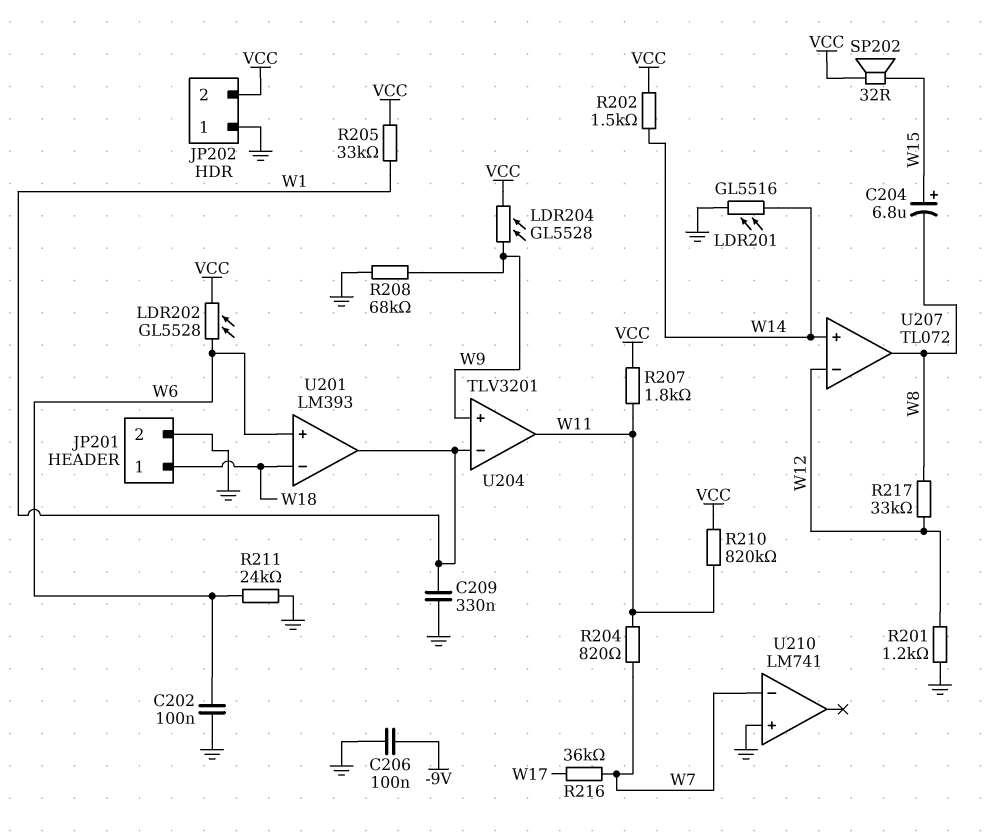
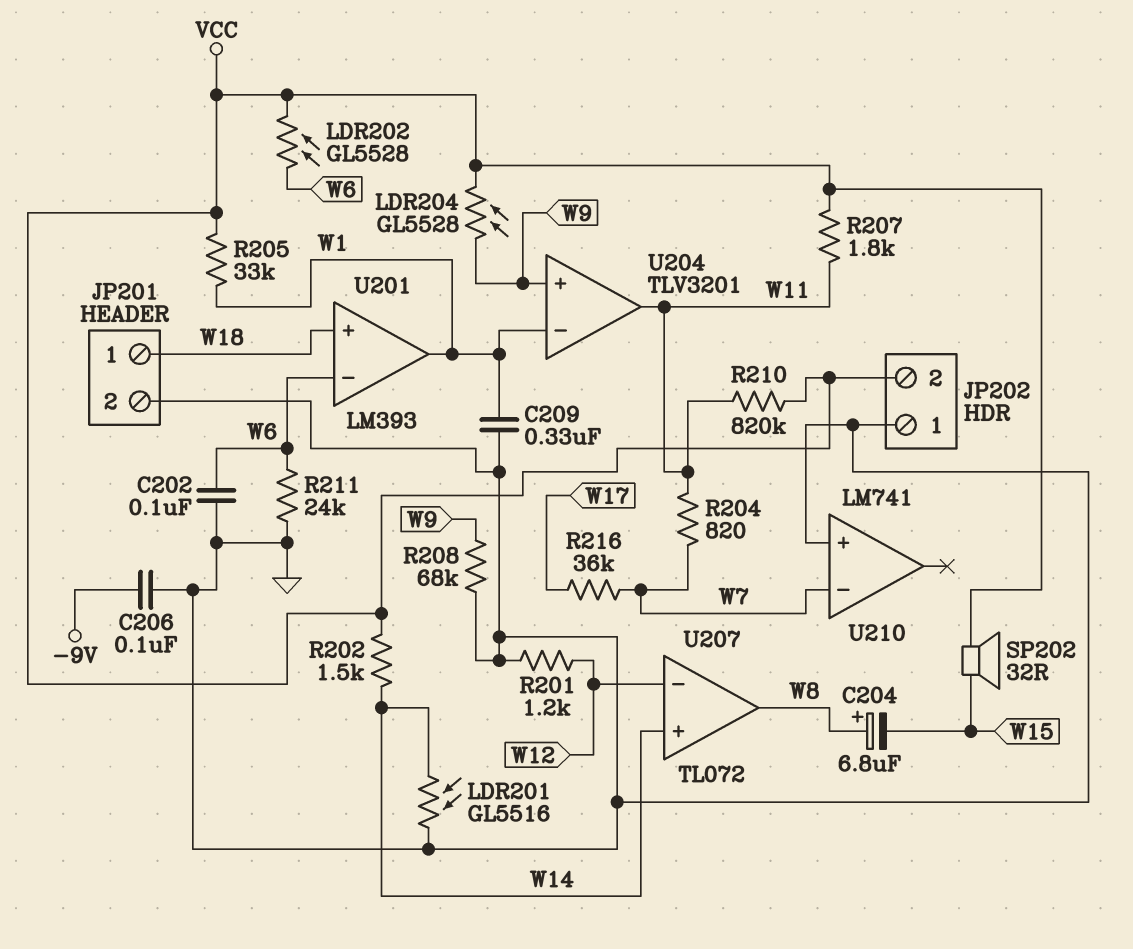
C204: 6.8uF (plus W15, minus W8) -> 6.8uF (plus W8, minus W15)
R217: 33k (W8, W12) -> none
U201 pin in+: W6 -> W18
U201 pin in-: W18 -> W6

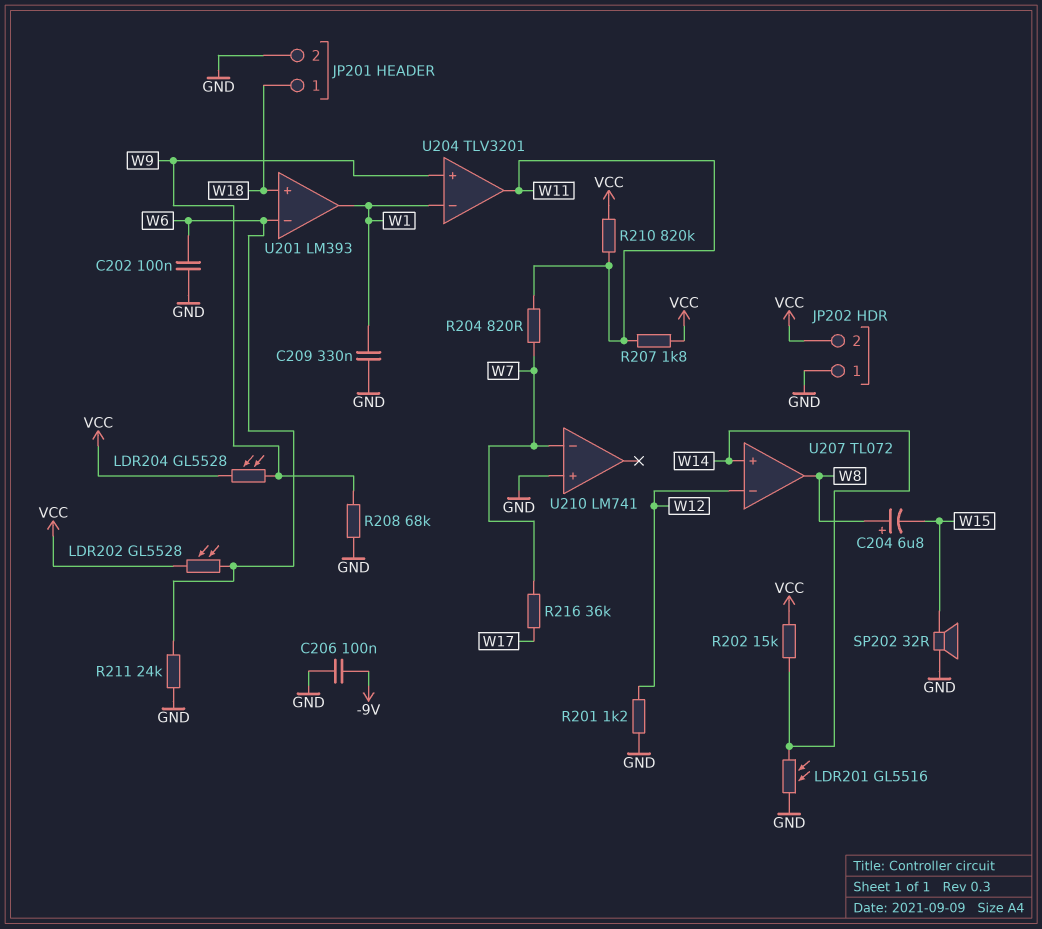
R202: 1.5k (VCC, W14) -> 15k (VCC, W14)
R205: 33k (VCC, W1) -> none
SP202: speaker 32R (VCC, W15) -> speaker 32R (GND, W15)

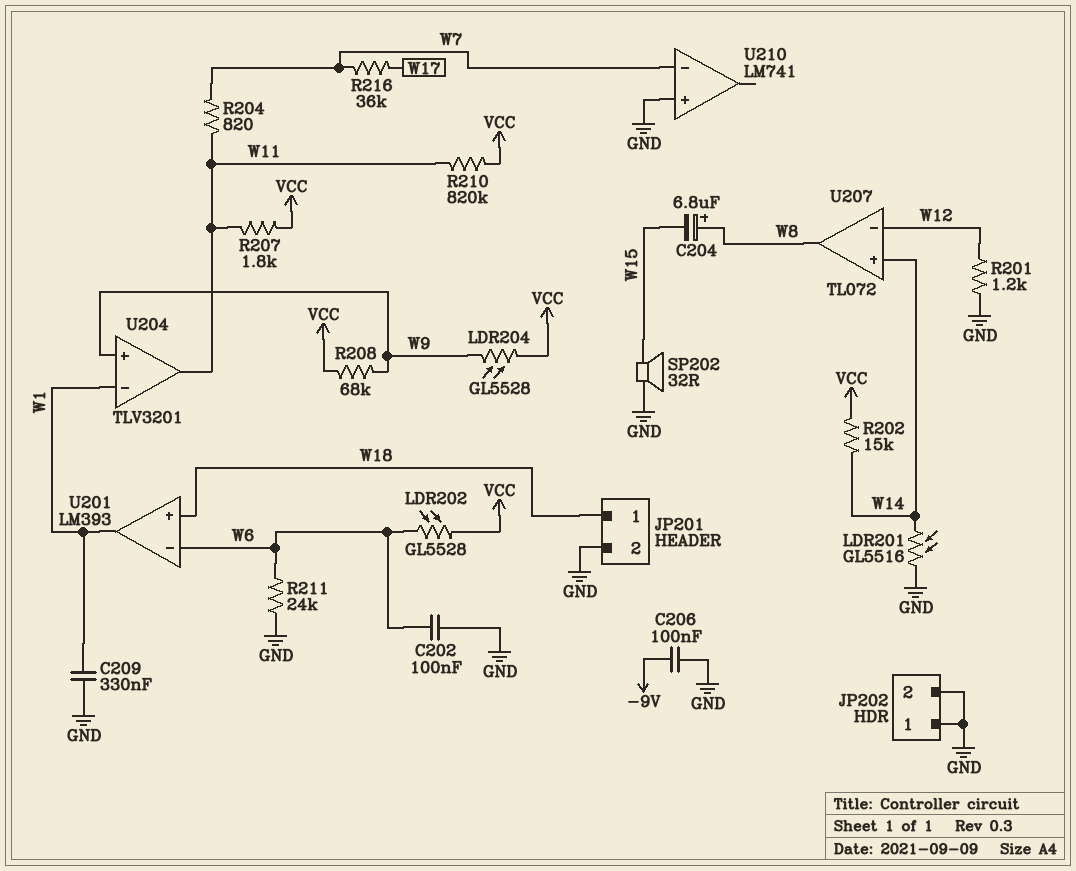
JP202 pin 2: VCC -> GND
R208: 68k (GND, W9) -> 68k (VCC, W9)

